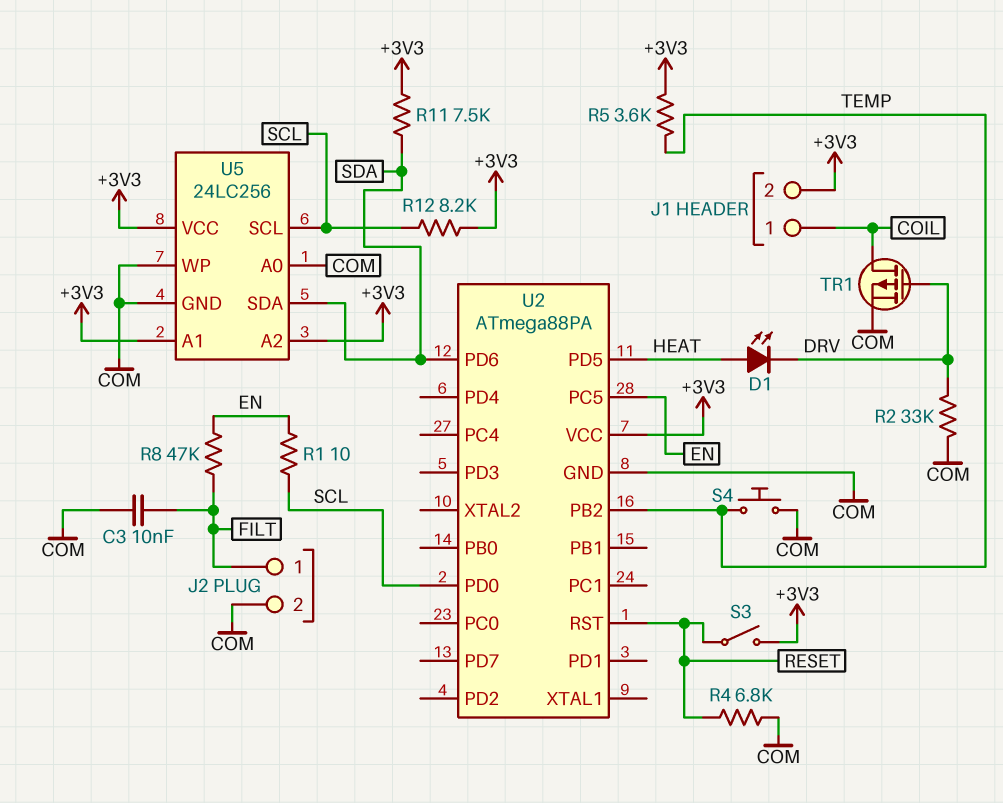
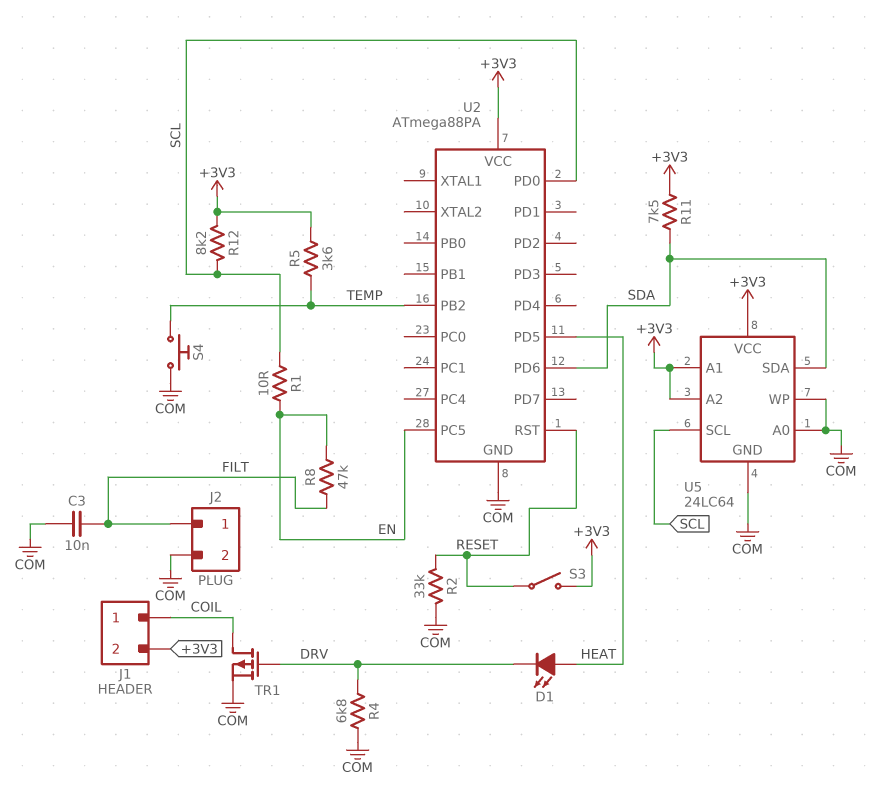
R2: 33k (COM, DRV) -> 33k (COM, RESET)
R4: 6.8k (COM, RESET) -> 6.8k (COM, DRV)
U5: 24LC256 -> 24LC64

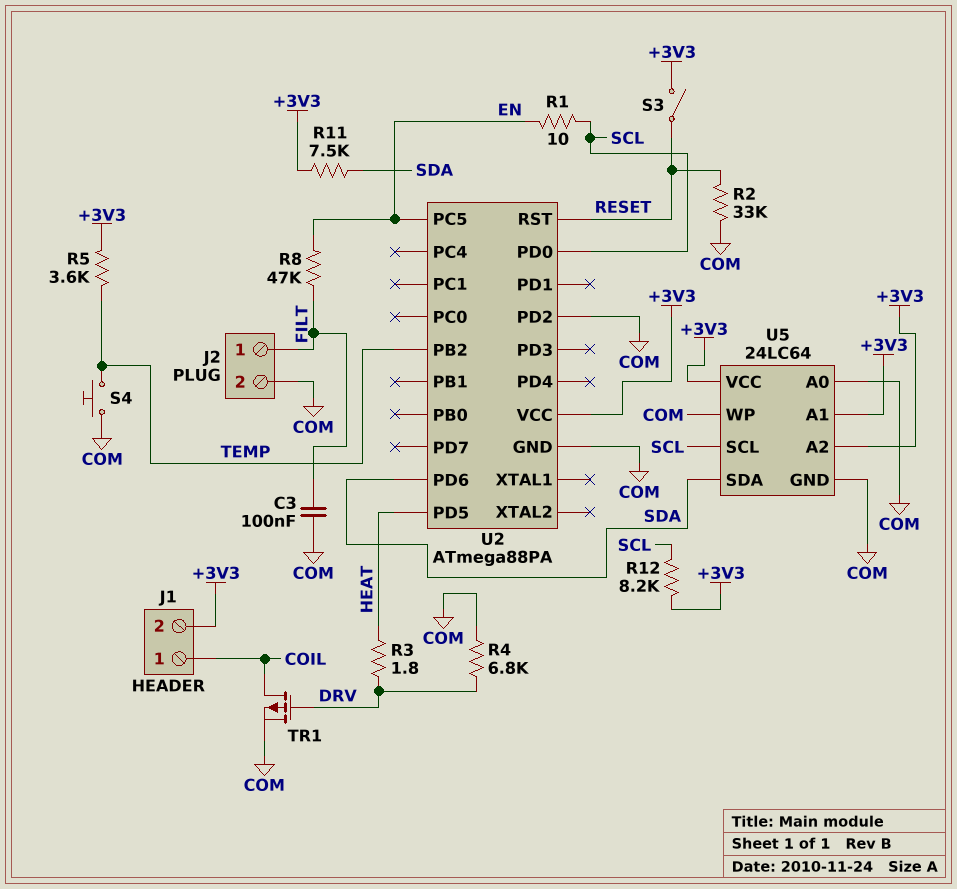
C3: 10nF (COM, FILT) -> 100nF (COM, FILT)
D1: LED (A HEAT, K DRV) -> none
R3: none -> 1.8 (DRV, HEAT)
U2 pin PD2: none -> COM

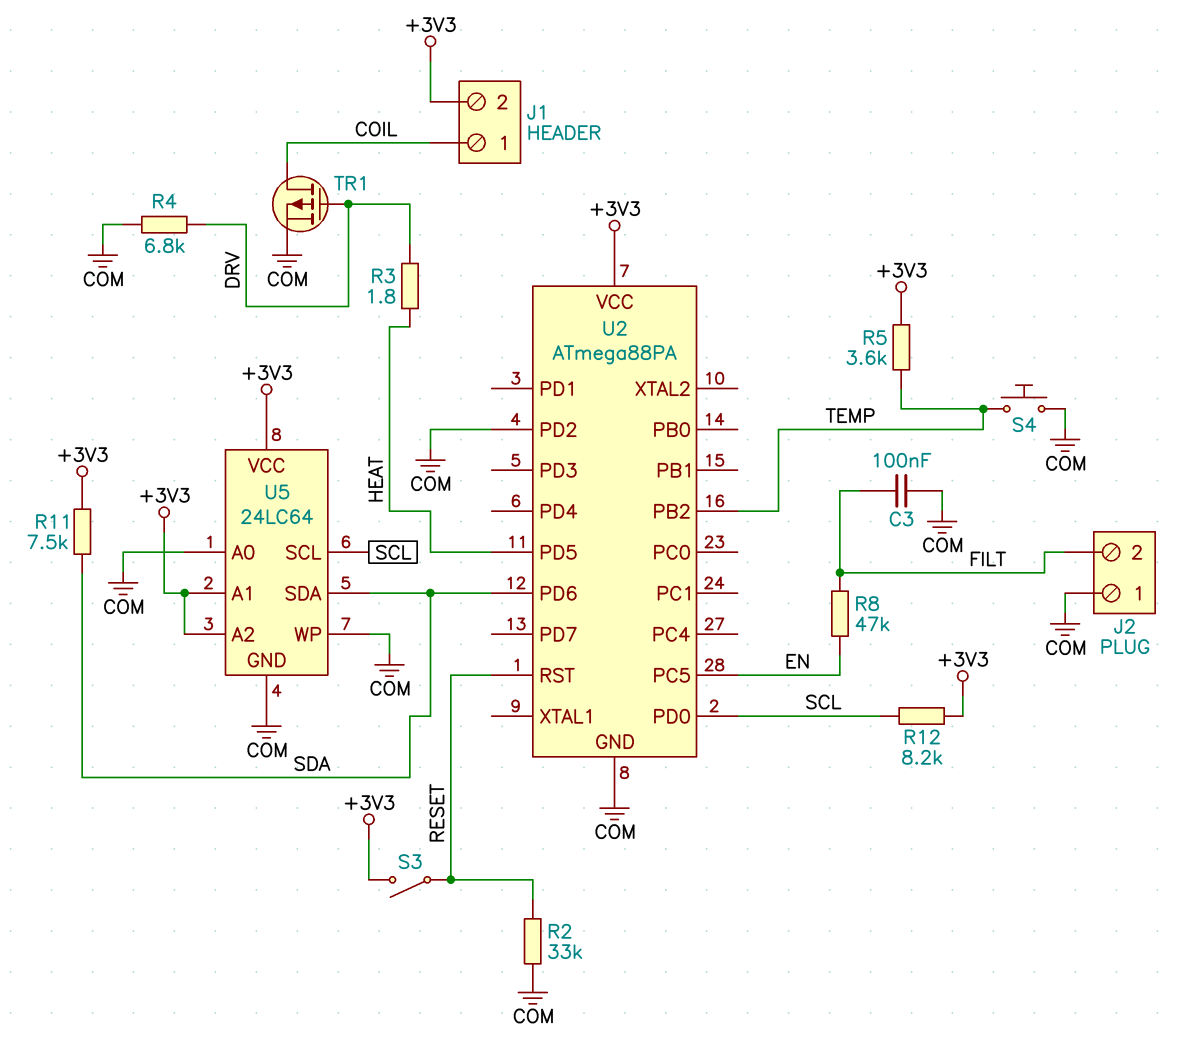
J2 pin 1: FILT -> COM
J2 pin 2: COM -> FILT
R1: 10 (EN, SCL) -> none

